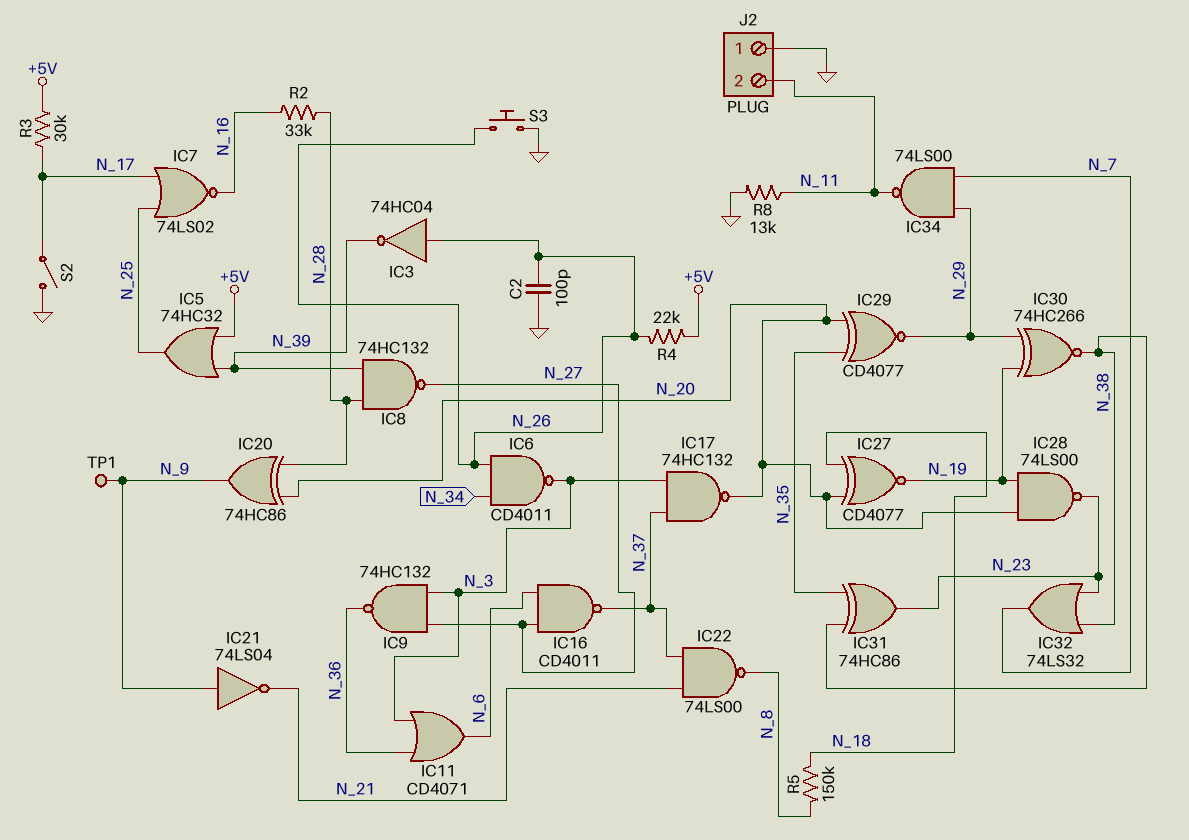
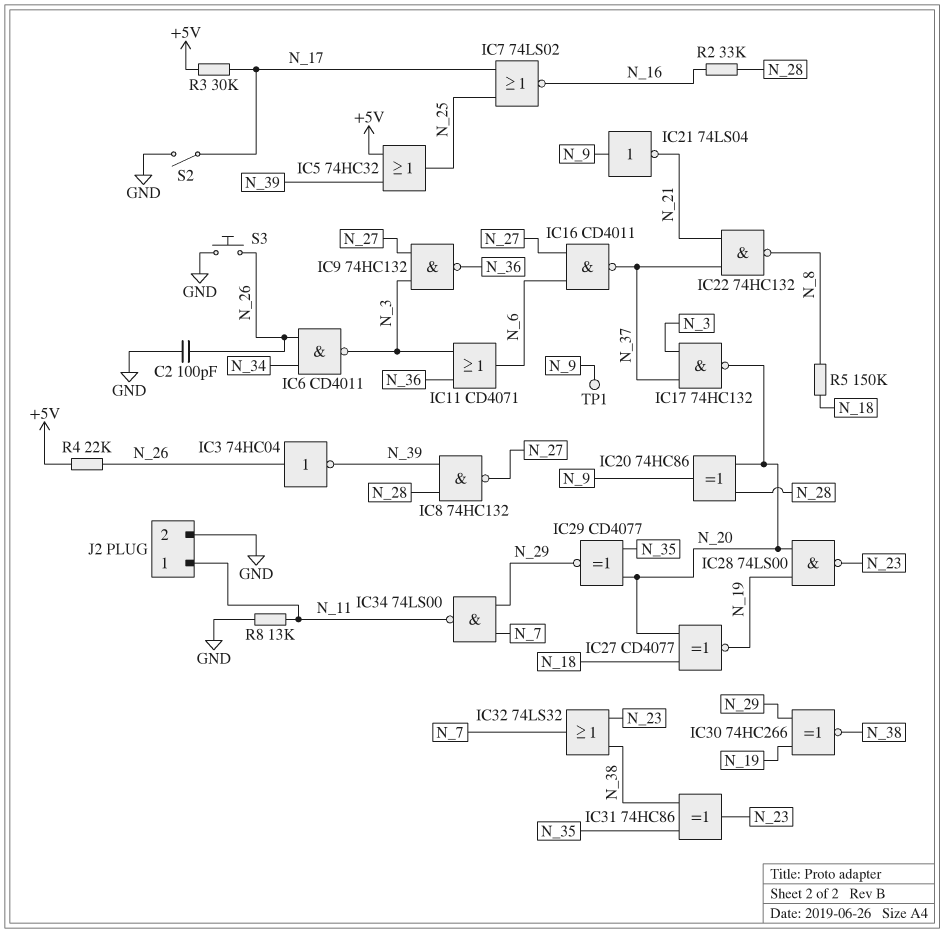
IC22: NAND 74LS00 (in N_21, in N_37, out N_8) -> NAND 74HC132 (in N_21, in N_37, out N_8)
J2 pin 1: GND -> N_11
J2 pin 2: N_11 -> GND

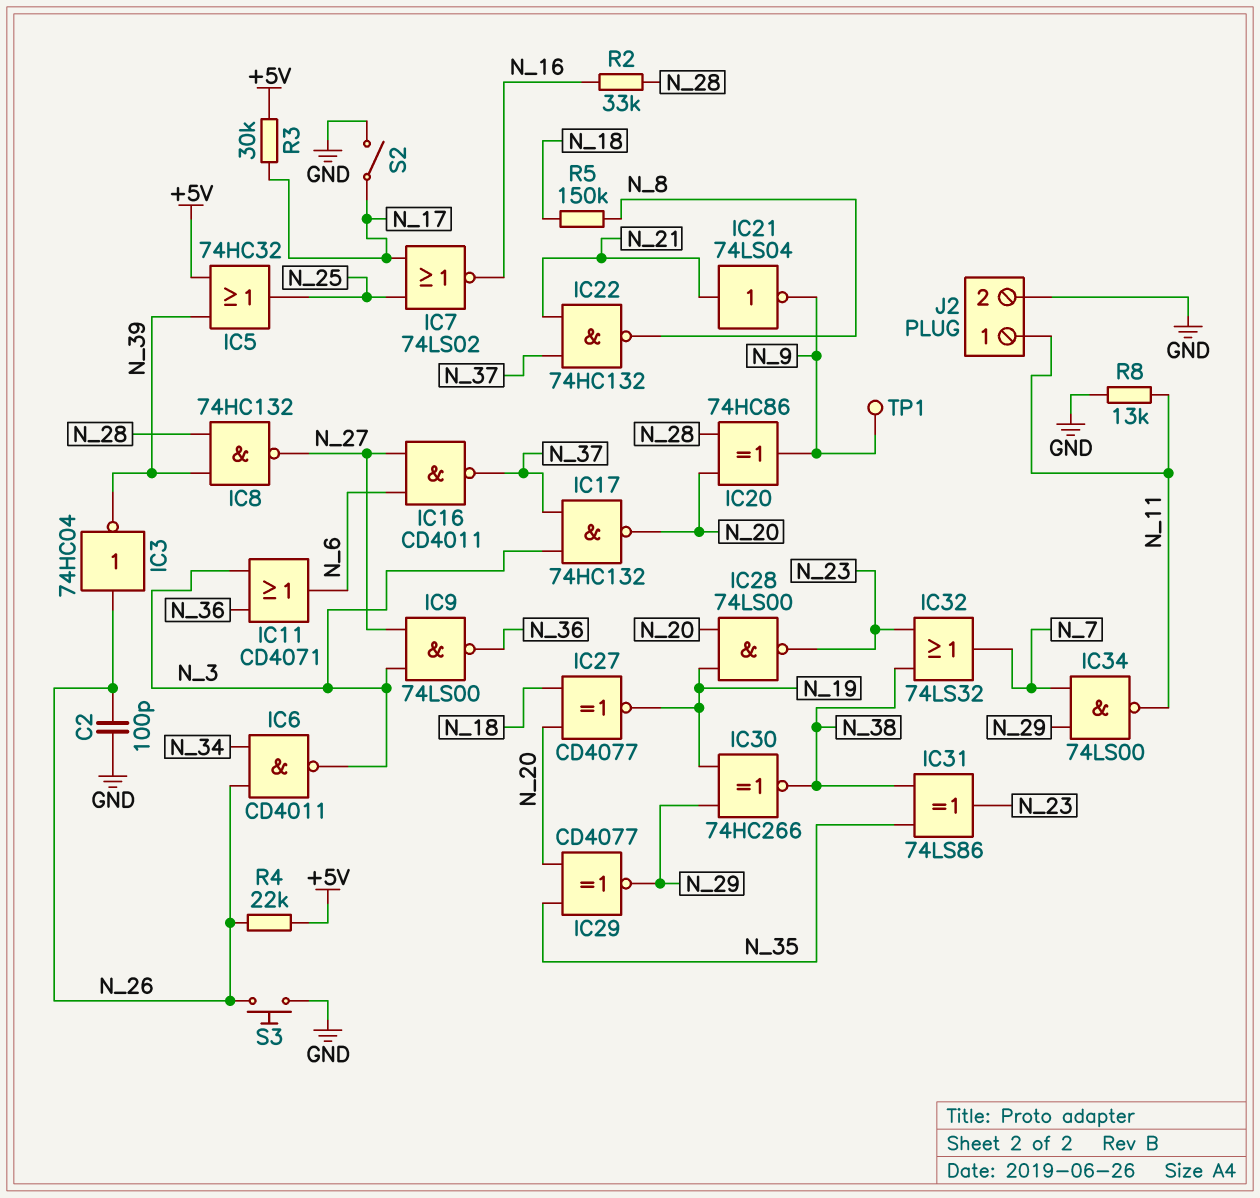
IC9: NAND 74HC132 (in N_3, in N_27, out N_36) -> NAND 74LS00 (in N_3, in N_27, out N_36)
IC21: NOT 74LS04 (in N_9, out N_21) -> NOT 74LS04 (in N_21, out N_9)
IC31: XOR 74HC86 (in N_35, in N_38, out N_23) -> XOR 74LS86 (in N_35, in N_38, out N_23)

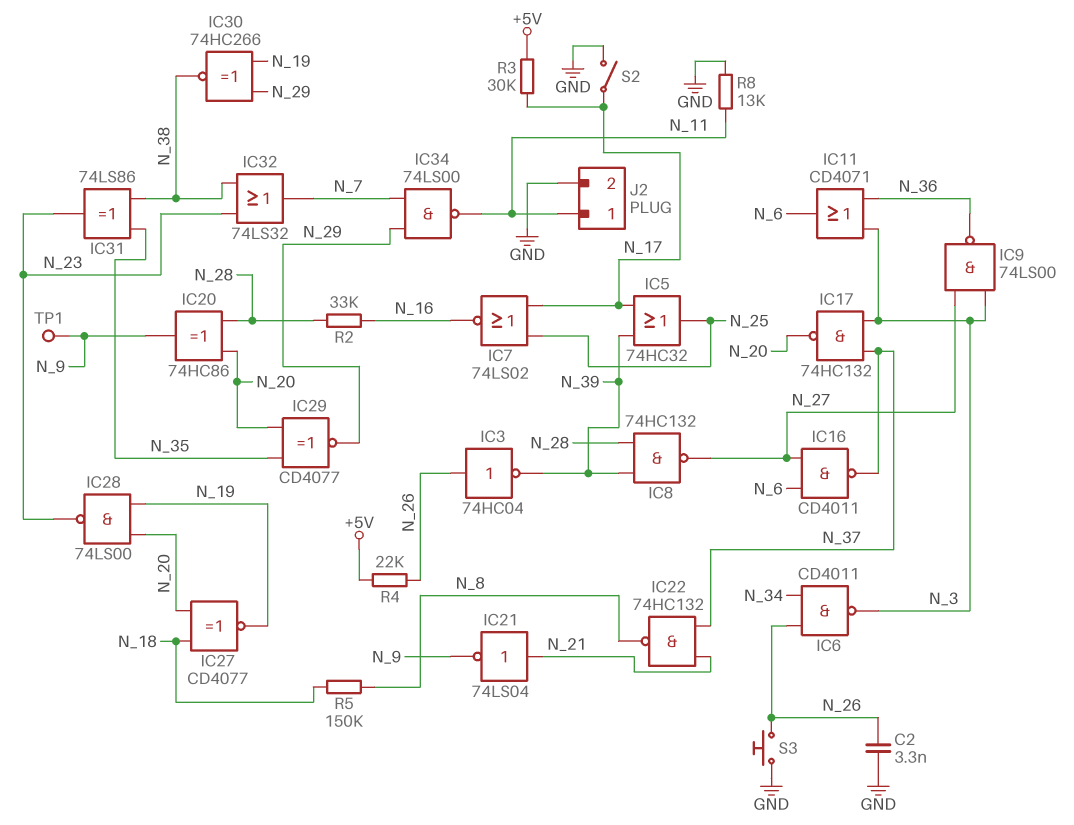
C2: 100pF (GND, N_26) -> 3.3nF (GND, N_26)
IC5: OR 74HC32 (in +5V, in N_39, out N_25) -> OR 74HC32 (in N_17, in N_39, out N_25)

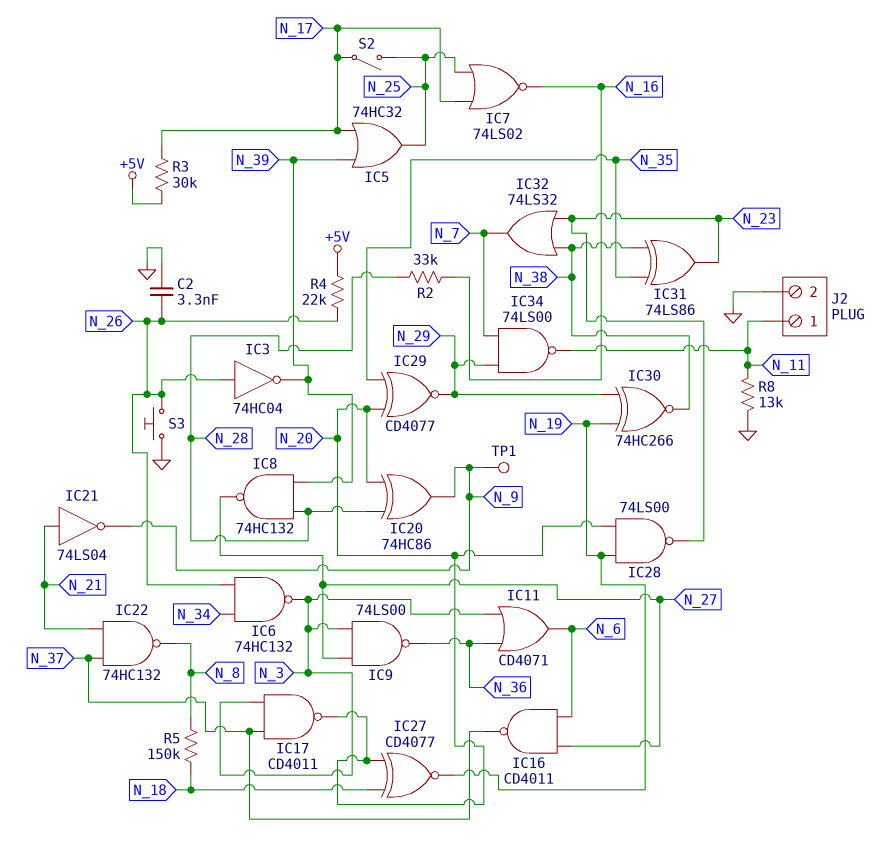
IC6: NAND CD4011 (in N_26, in N_34, out N_3) -> NAND 74HC132 (in N_26, in N_34, out N_3)
IC17: NAND 74HC132 (in N_3, in N_37, out N_20) -> NAND CD4011 (in N_3, in N_37, out N_20)
S2: switch (GND, N_17) -> switch (N_17, N_25)

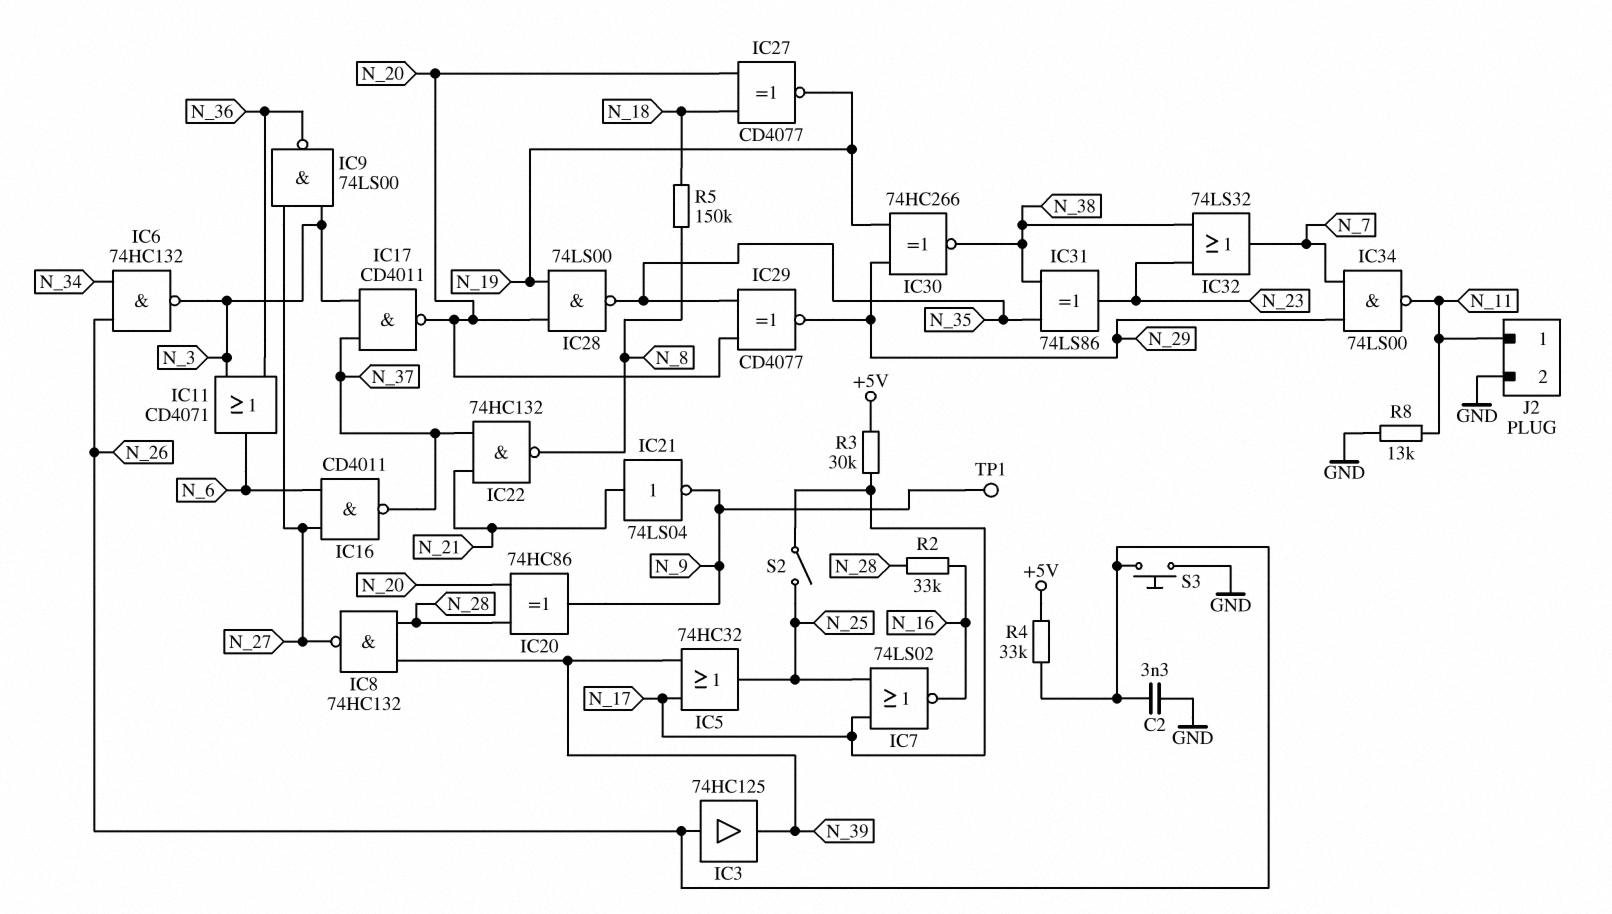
IC3: NOT 74HC04 (in N_26, out N_39) -> buffer 74HC125 (in N_26, out N_39)
IC28: NAND 74LS00 (in N_19, in N_20, out N_23) -> NAND 74LS00 (in N_19, in N_20, out N_35)
R4: 22k (+5V, N_26) -> 33k (+5V, N_26)

